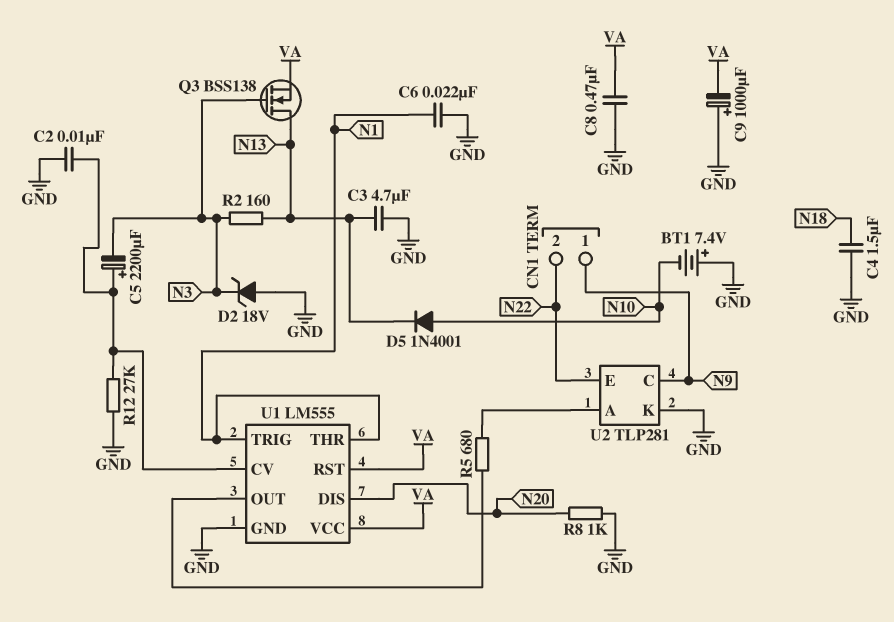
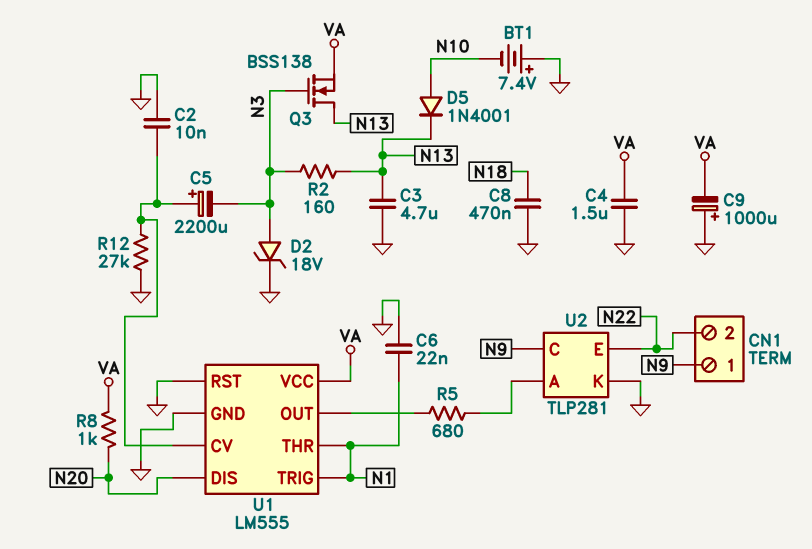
C4: 1.5uF (GND, N18) -> 1.5uF (GND, VA)
C8: 470nF (GND, VA) -> 470nF (GND, N18)
D2: zener 18V (A GND, K N3) -> zener 18V (A N3, K GND)
R8: 1k (GND, N20) -> 1k (N20, VA)
U1 pin RST: VA -> GND

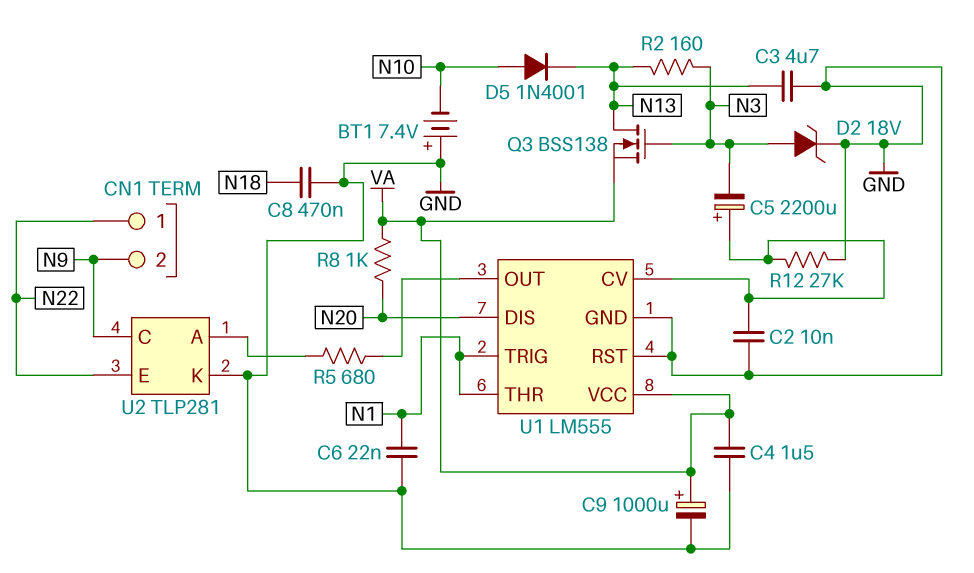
C9: 1000uF (plus GND, minus VA) -> 1000uF (plus VA, minus GND)
CN1 pin 1: N9 -> N22
CN1 pin 2: N22 -> N9

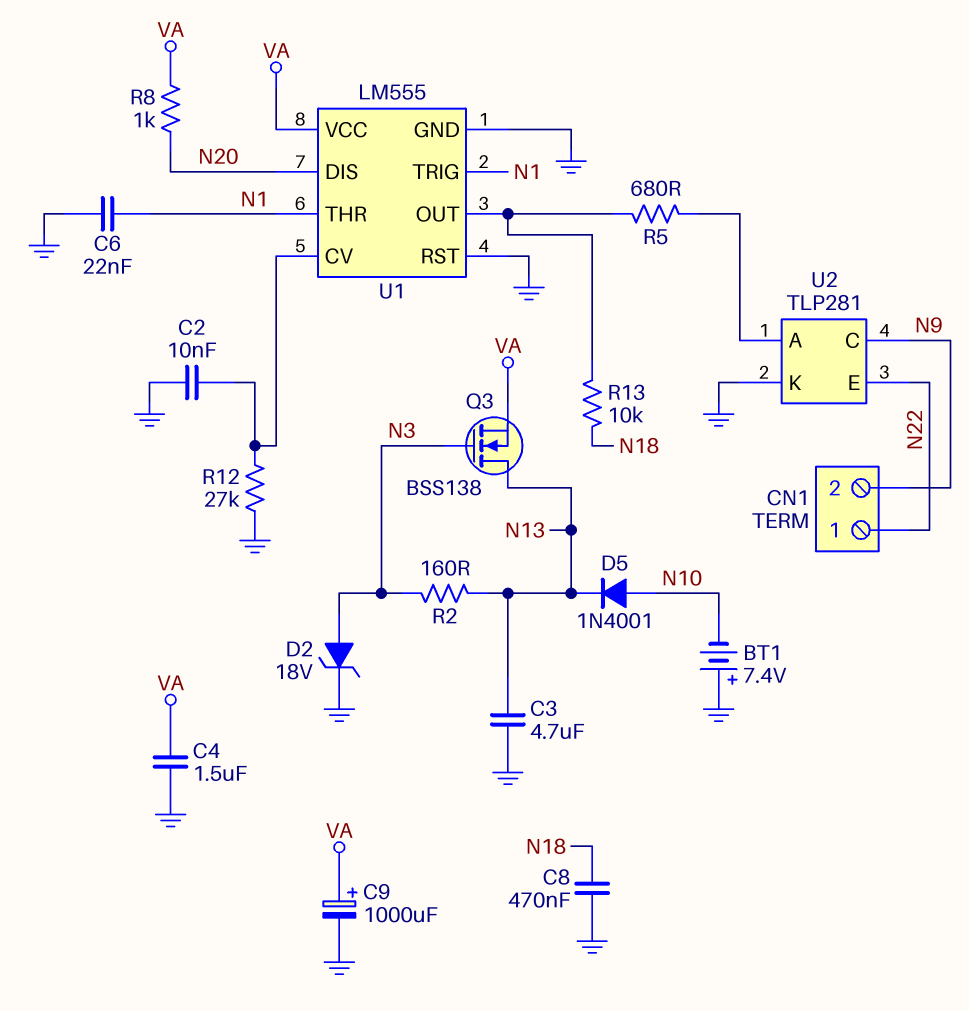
C5: 2200uF (plus U1/CV, minus N3) -> none
R13: none -> 10k (N18, U1/OUT)

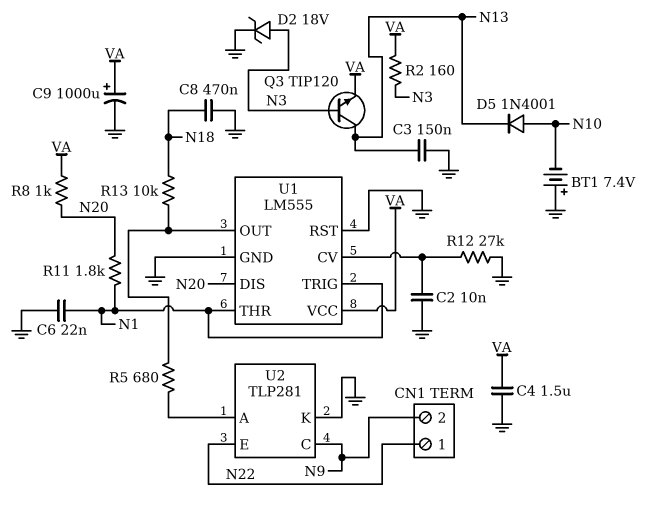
C3: 4.7uF (GND, N13) -> 150nF (GND, N13)
Q3: NMOS BSS138 (G N3, D N13, S VA) -> NPN TIP120 (B N3, C N13, E VA)
R2: 160 (N3, N13) -> 160 (N3, VA)
R11: none -> 1.8k (N1, N20)

